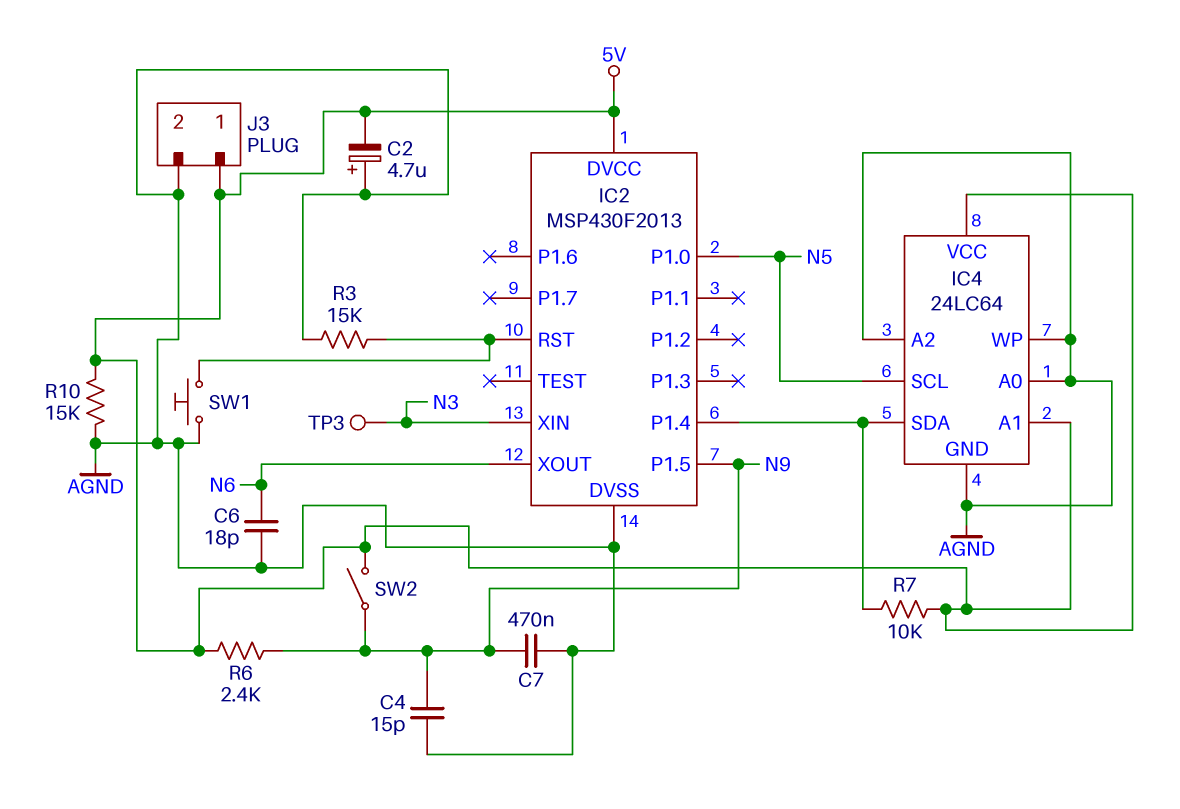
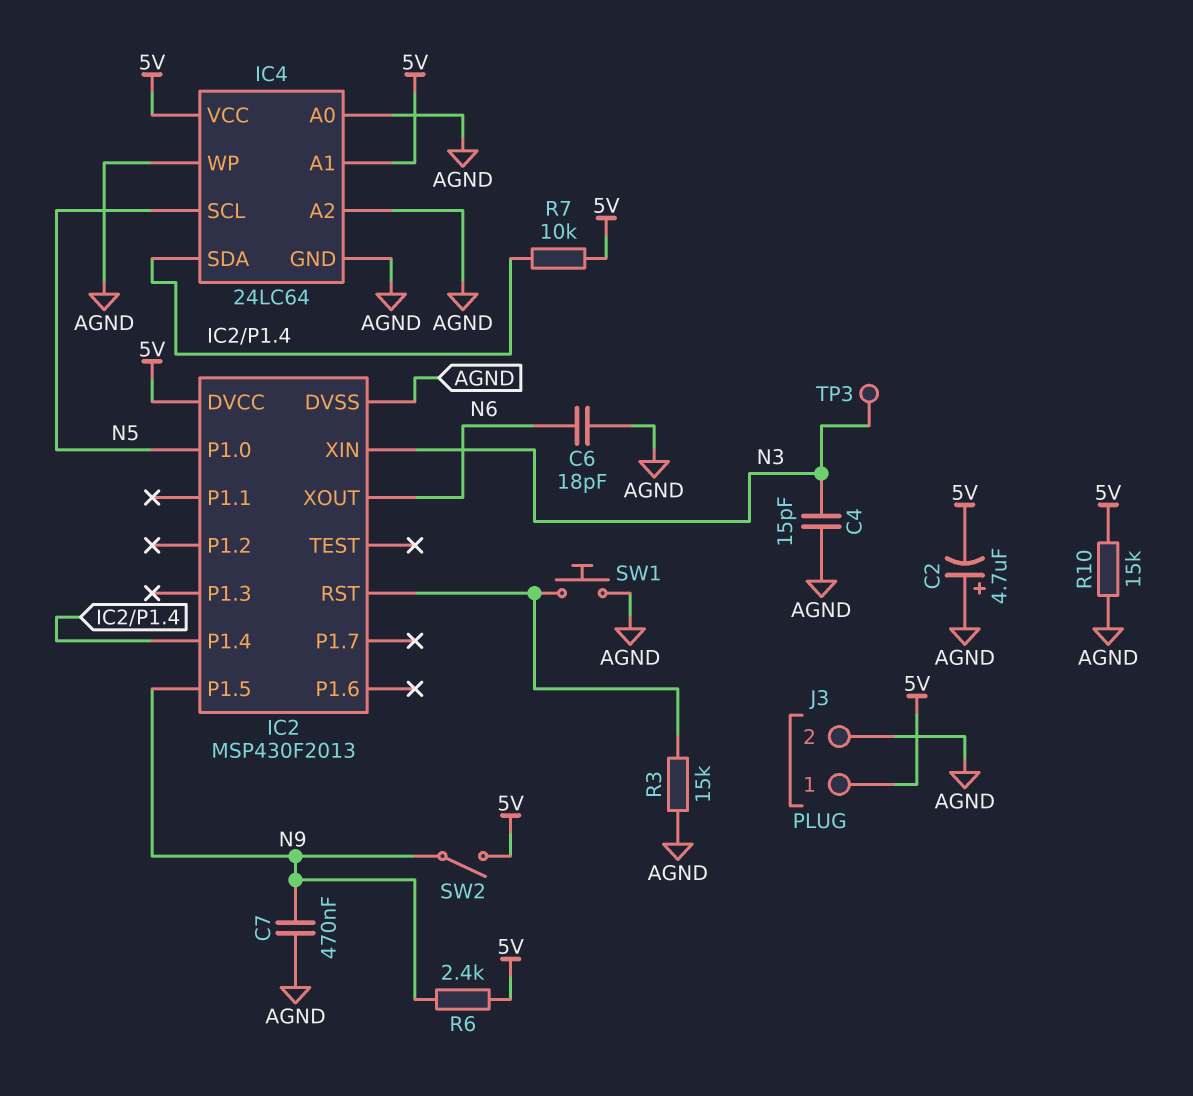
C4: 15pF (AGND, N9) -> 15pF (AGND, N3)

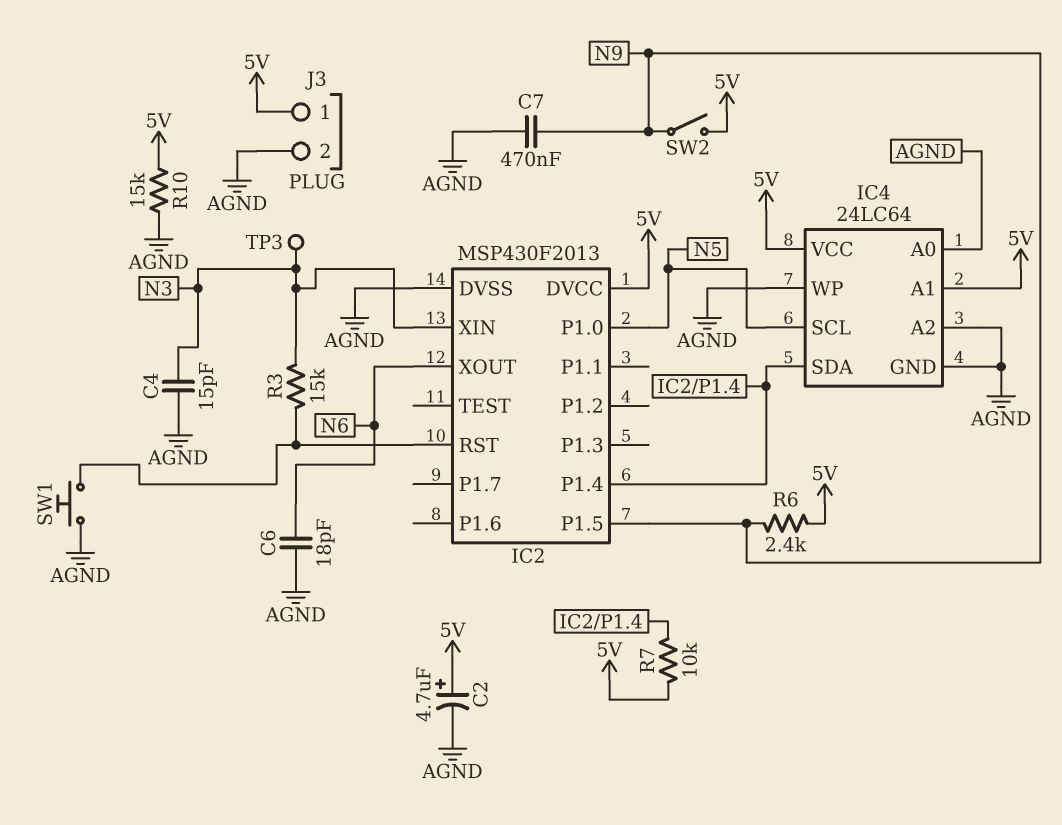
C2: 4.7uF (plus AGND, minus 5V) -> 4.7uF (plus 5V, minus AGND)
R3: 15k (AGND, IC2/RST) -> 15k (IC2/RST, N3)

